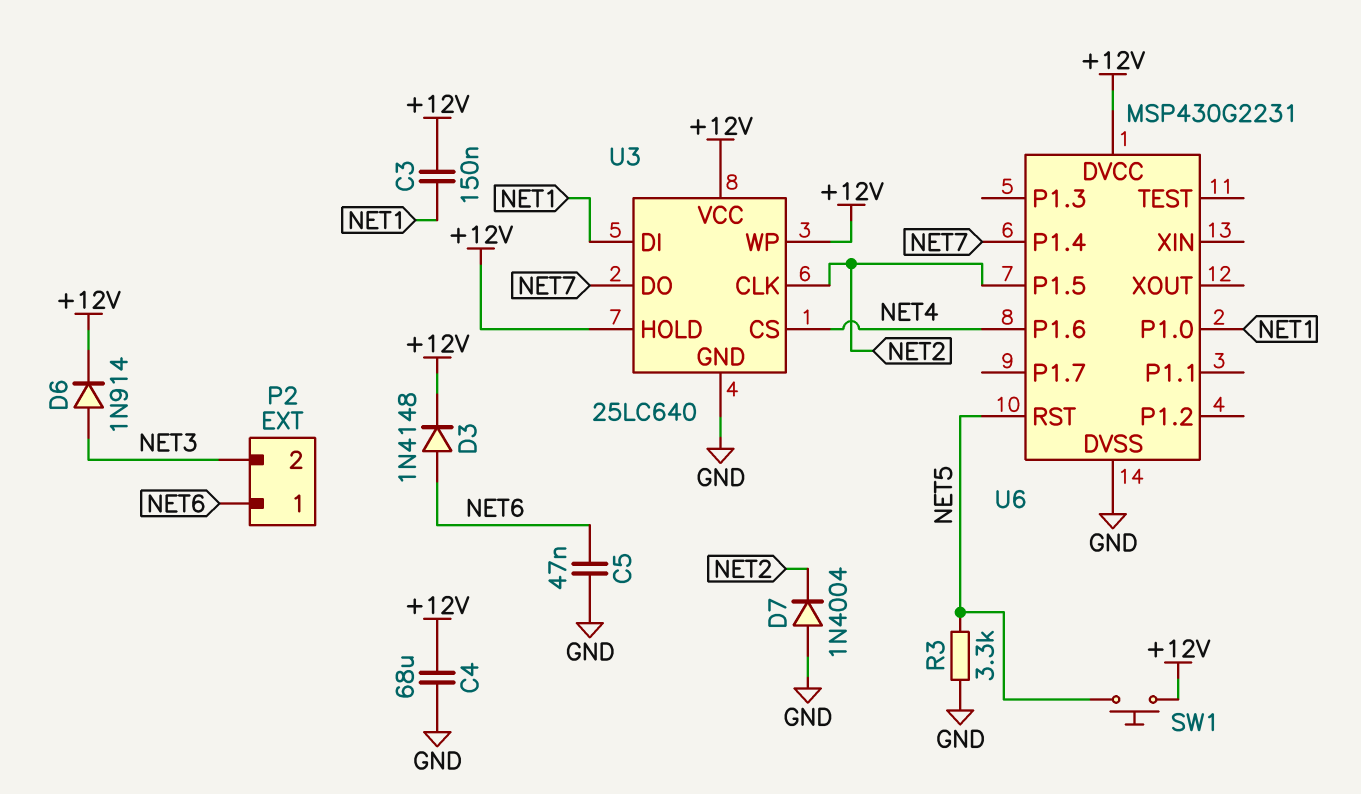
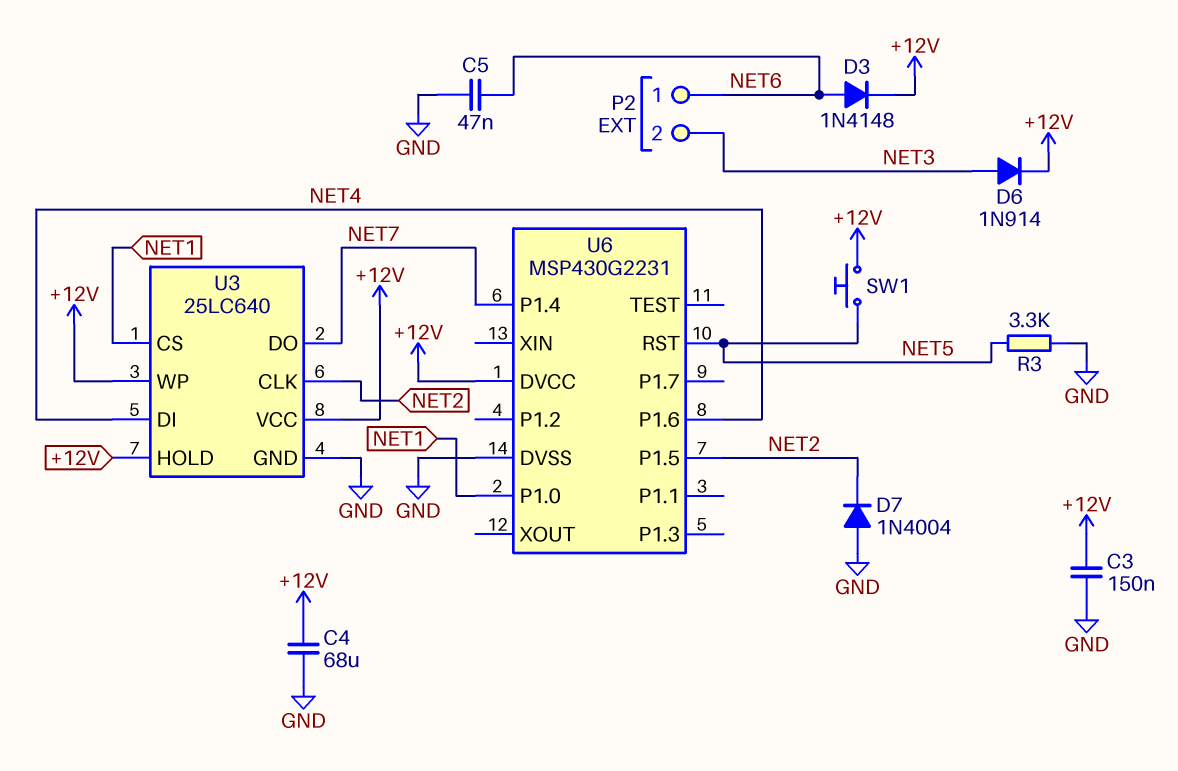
C3: 150nF (+12V, NET1) -> 150nF (+12V, GND)
U3 pin CS: NET4 -> NET1
U3 pin DI: NET1 -> NET4

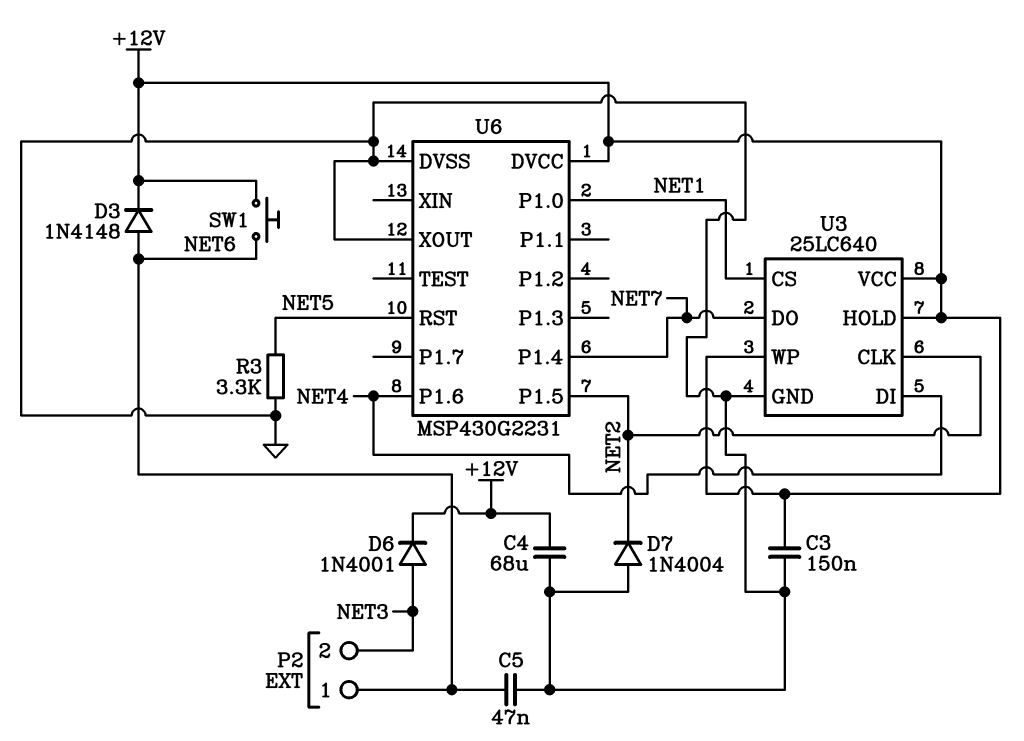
D6: diode 1N914 (A NET3, K +12V) -> diode 1N4001 (A NET3, K +12V)
SW1: button (+12V, NET5) -> button (+12V, NET6)
U6 pin XOUT: none -> GND

